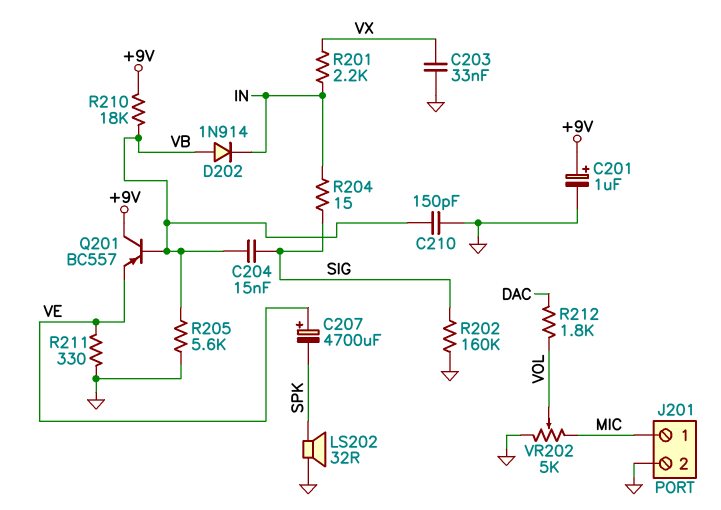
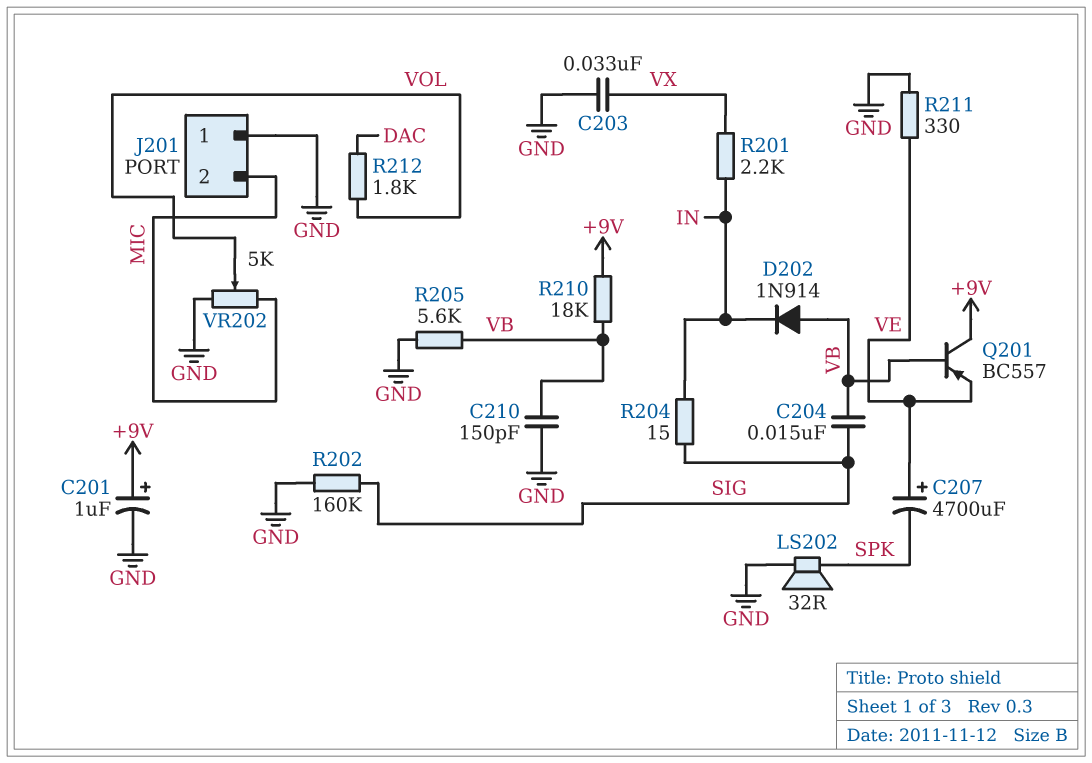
J201 pin 1: MIC -> GND
J201 pin 2: GND -> MIC

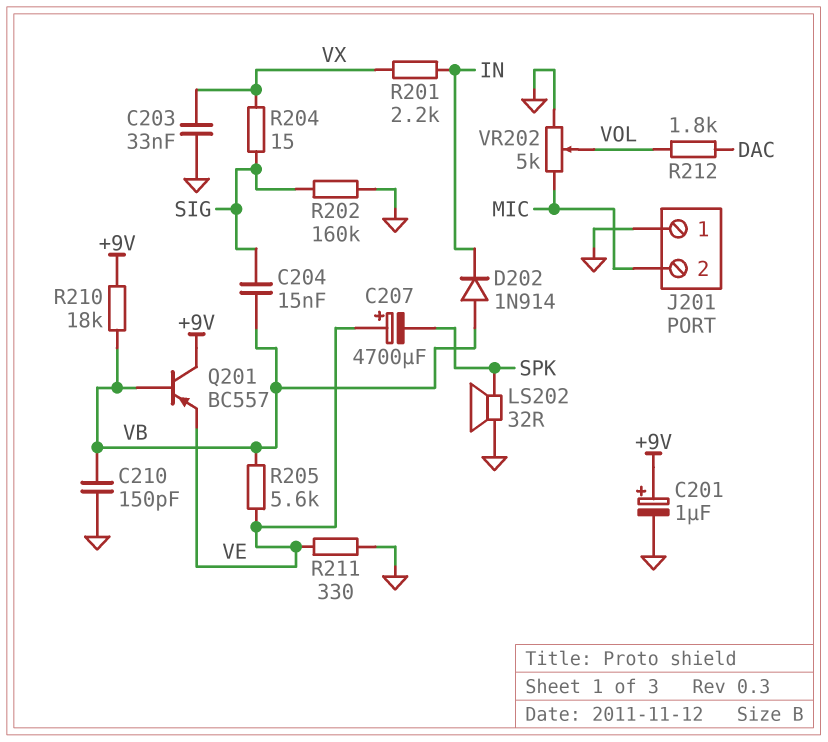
R204: 15 (IN, SIG) -> 15 (SIG, VX)
R205: 5.6k (GND, VB) -> 5.6k (VB, VE)

